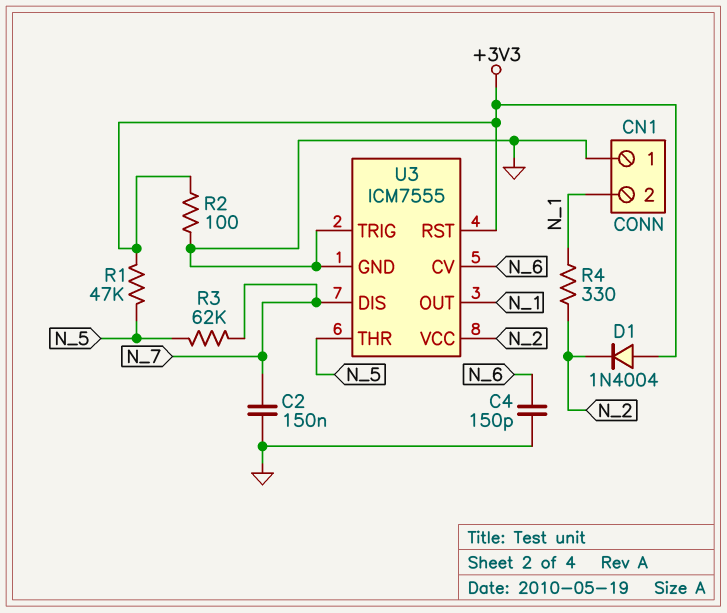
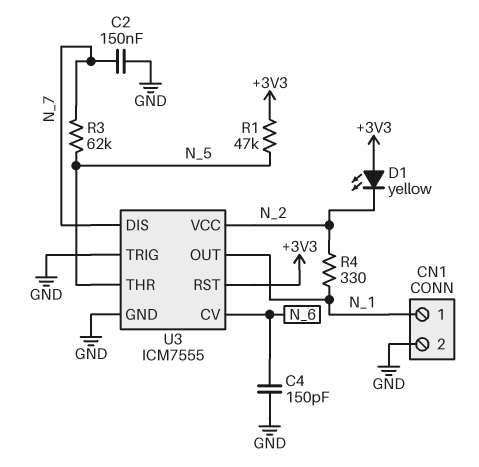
CN1 pin 1: GND -> N_1
CN1 pin 2: N_1 -> GND
D1: diode 1N4004 (A +3V3, K N_2) -> LED yellow (A +3V3, K N_2)
R2: 100 (+3V3, GND) -> none

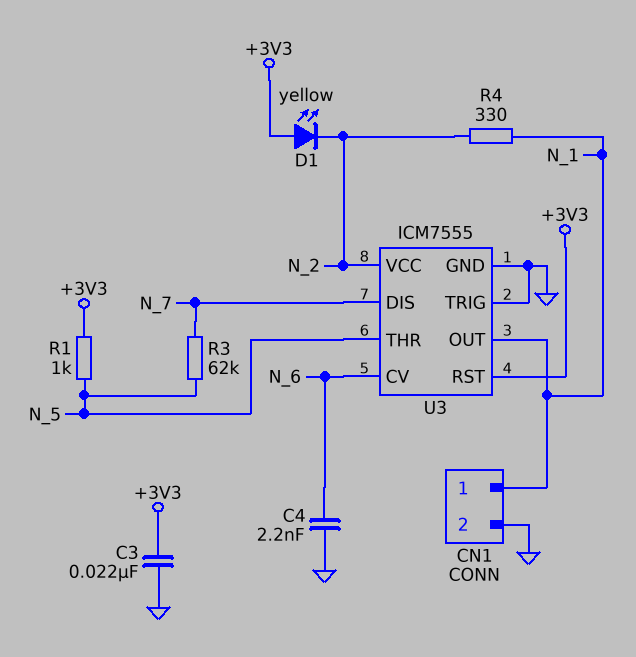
C2: 150nF (GND, N_7) -> none
C3: none -> 22nF (+3V3, GND)
C4: 150pF (GND, N_6) -> 2.2nF (GND, N_6)
R1: 47k (+3V3, N_5) -> 1k (+3V3, N_5)

